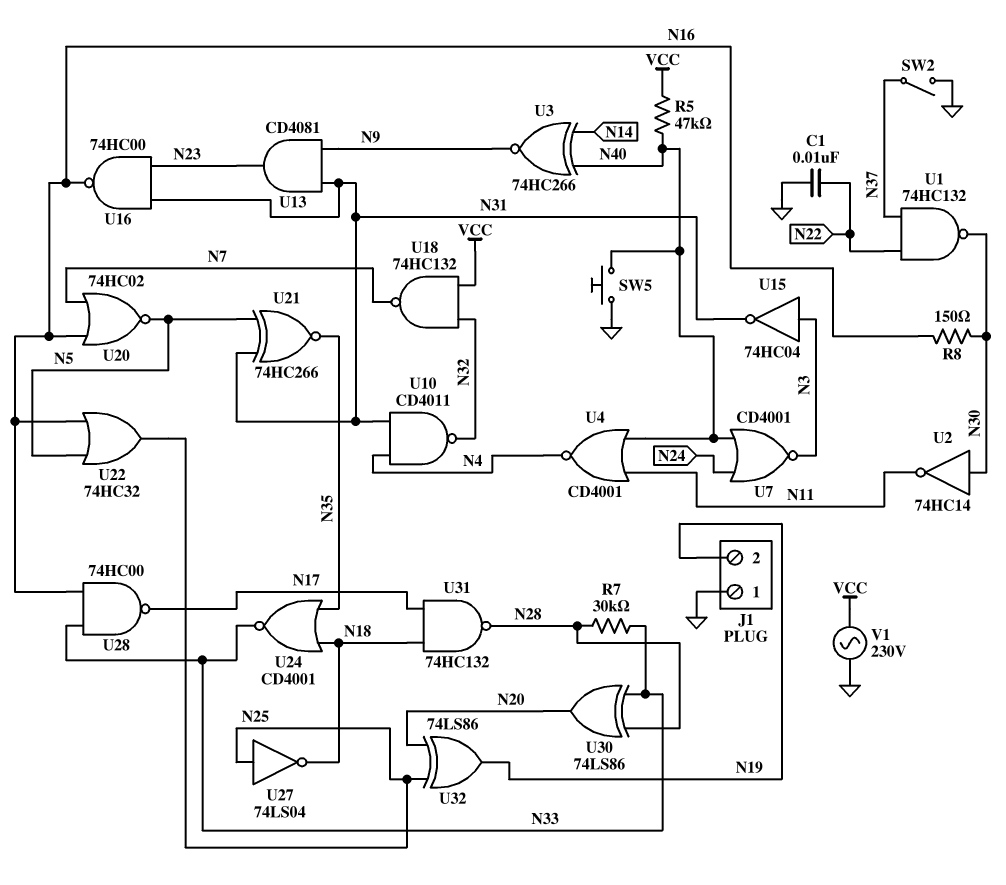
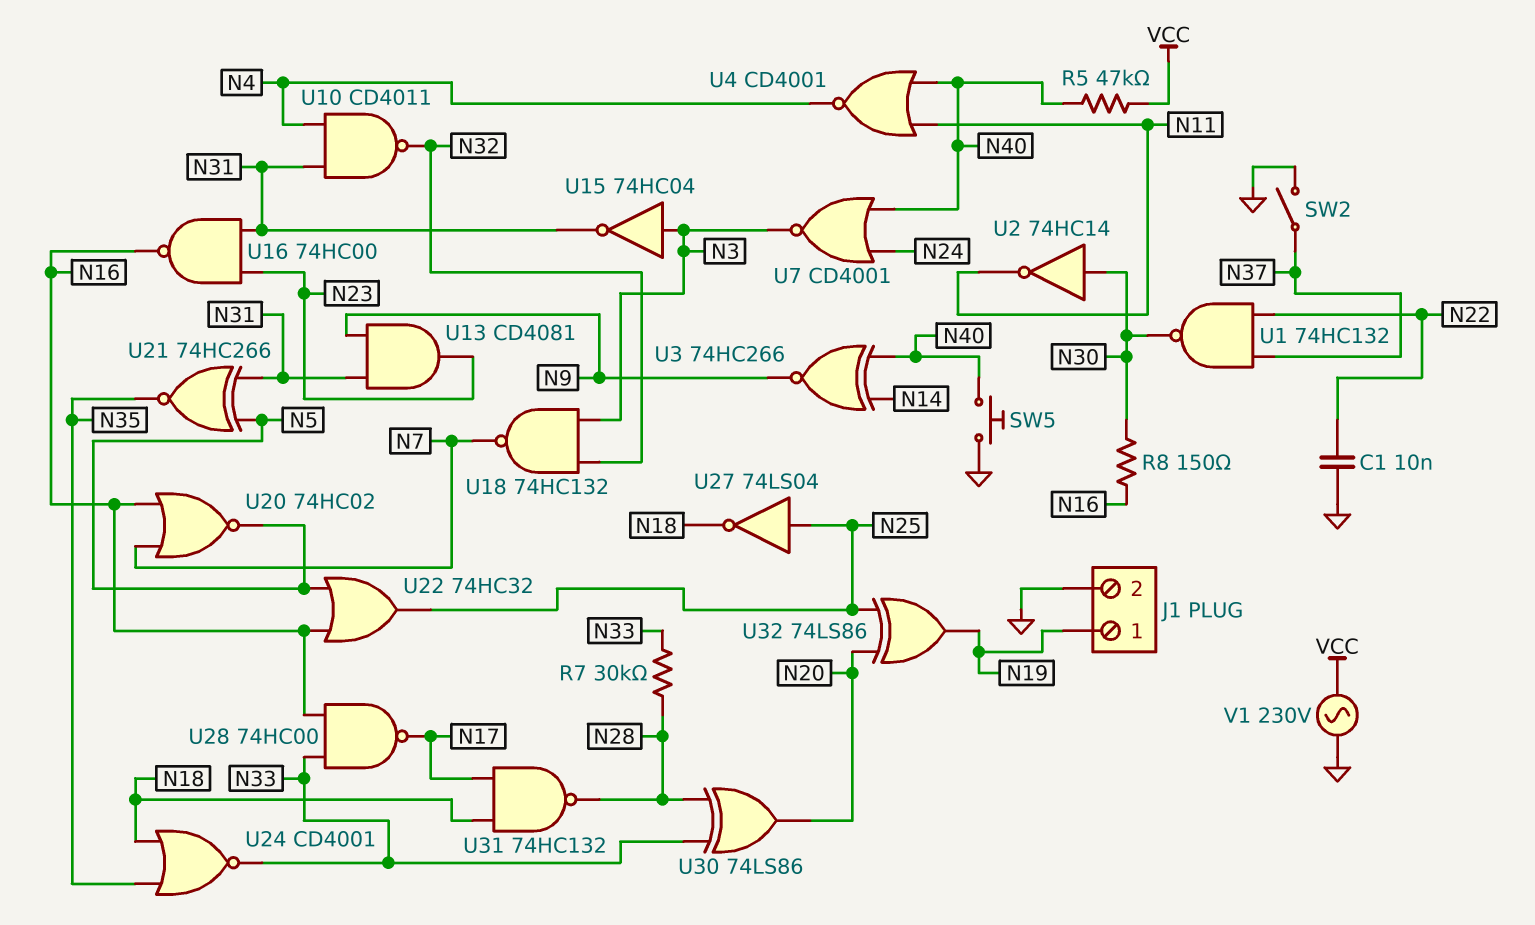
J1 pin 1: GND -> N19
J1 pin 2: N19 -> GND
U18: NAND 74HC132 (in N32, in VCC, out N7) -> NAND 74HC132 (in N3, in N32, out N7)

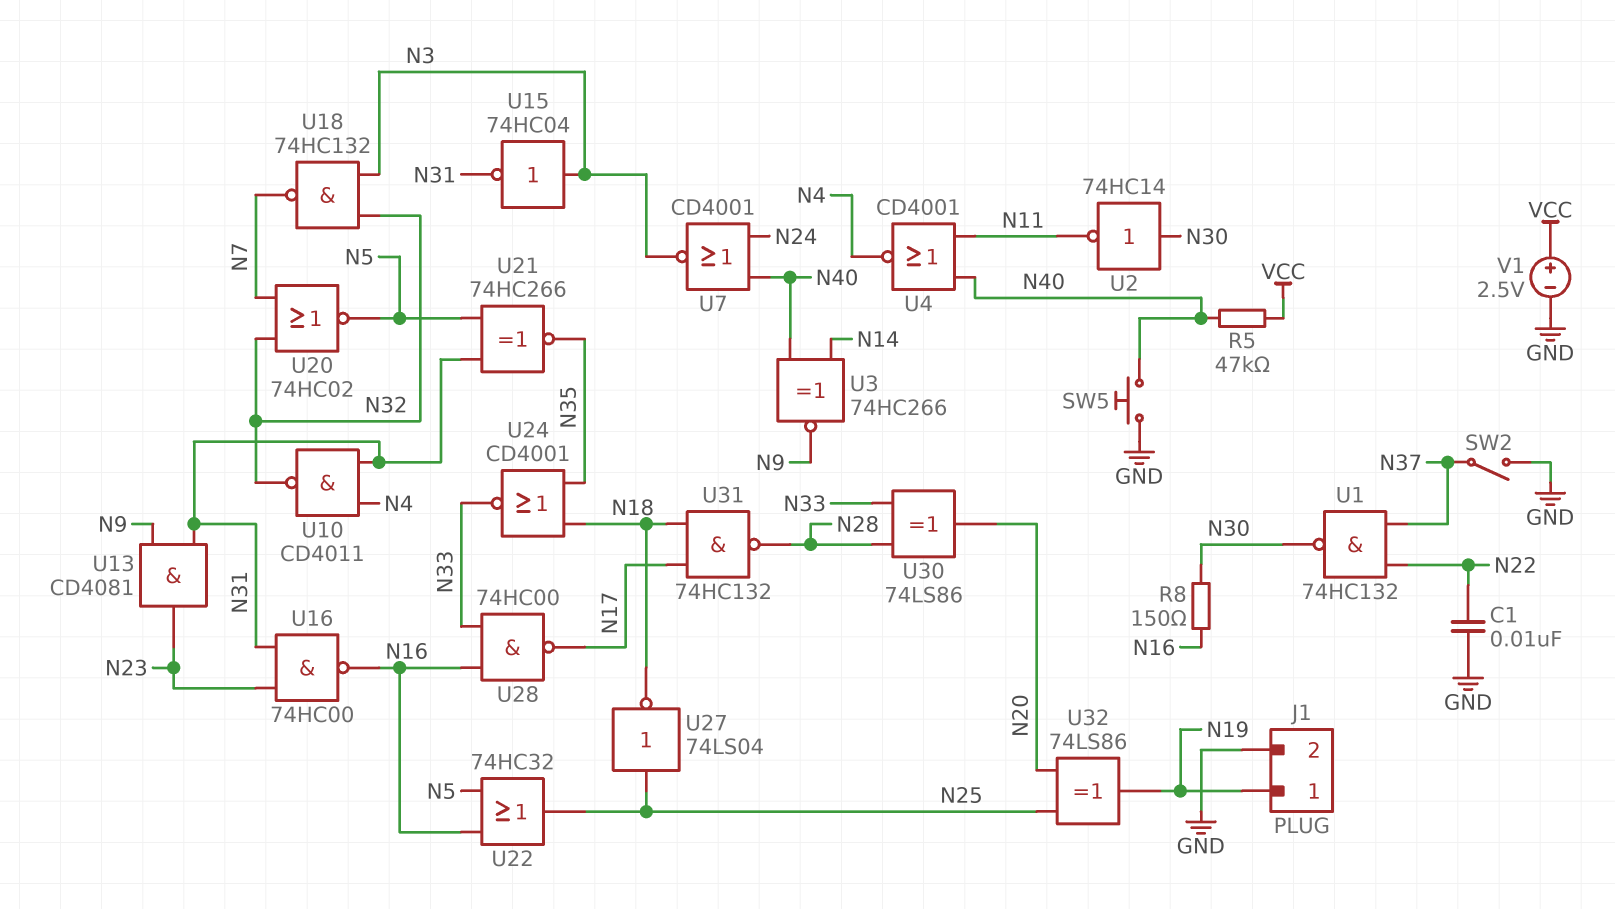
R7: 30k (N28, N33) -> none
U20: NOR 74HC02 (in N7, in N16, out N5) -> NOR 74HC02 (in N7, in N32, out N5)
V1: AC 230V (GND, VCC) -> 2.5V (plus VCC, minus GND)

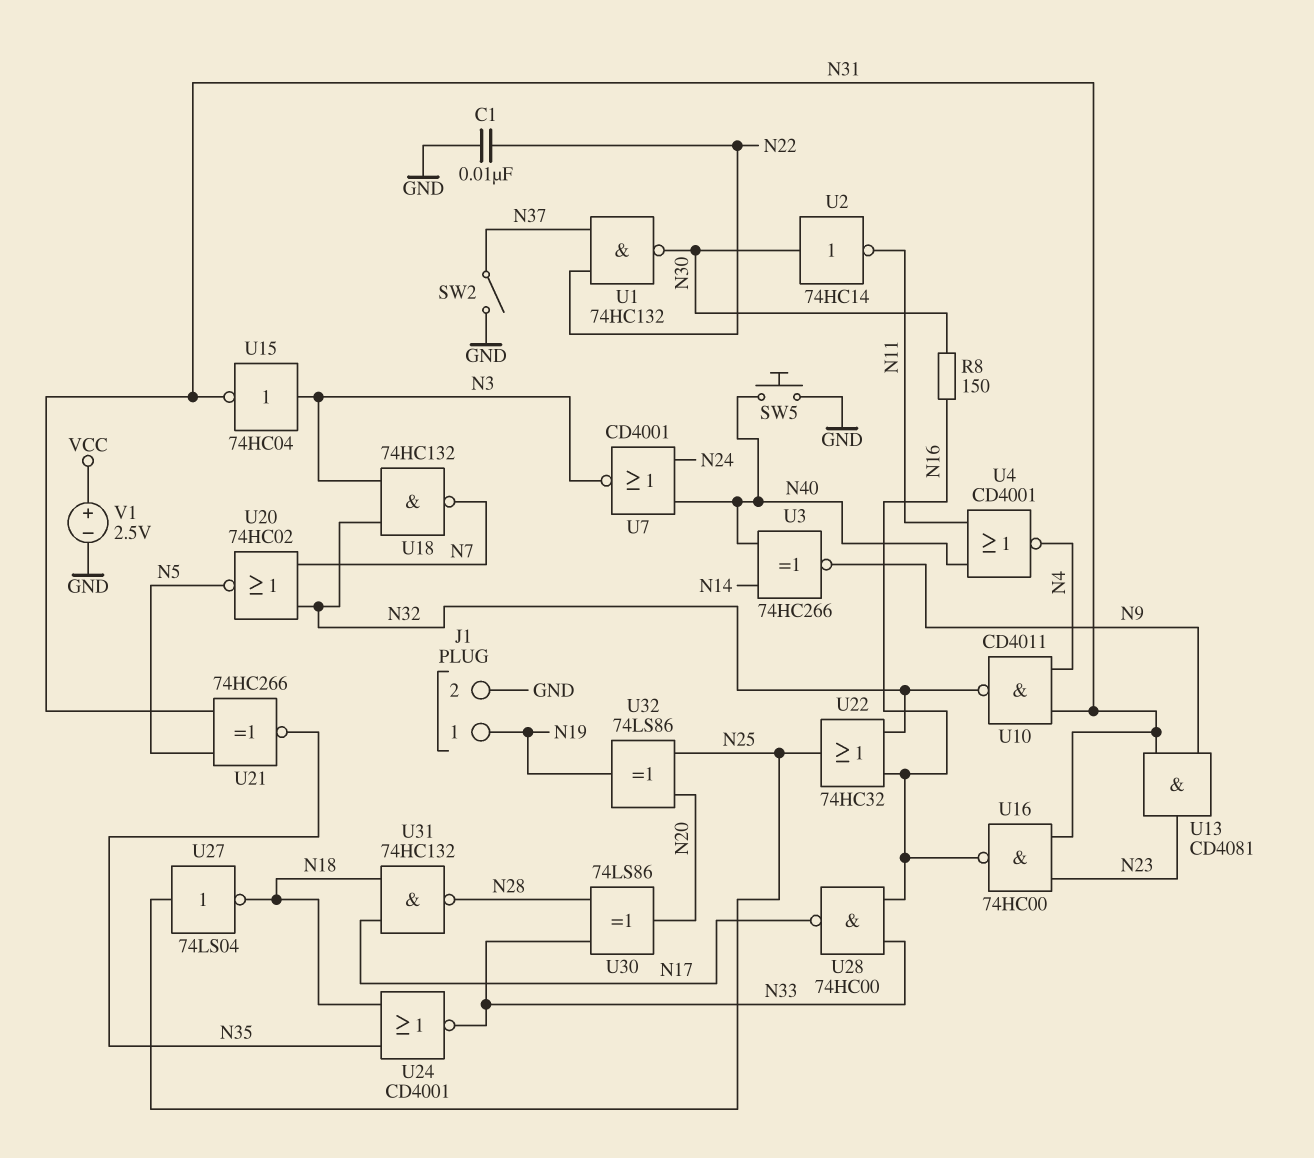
R5: 47k (N40, VCC) -> none
U22: OR 74HC32 (in N5, in N16, out N25) -> OR 74HC32 (in N16, in N32, out N25)

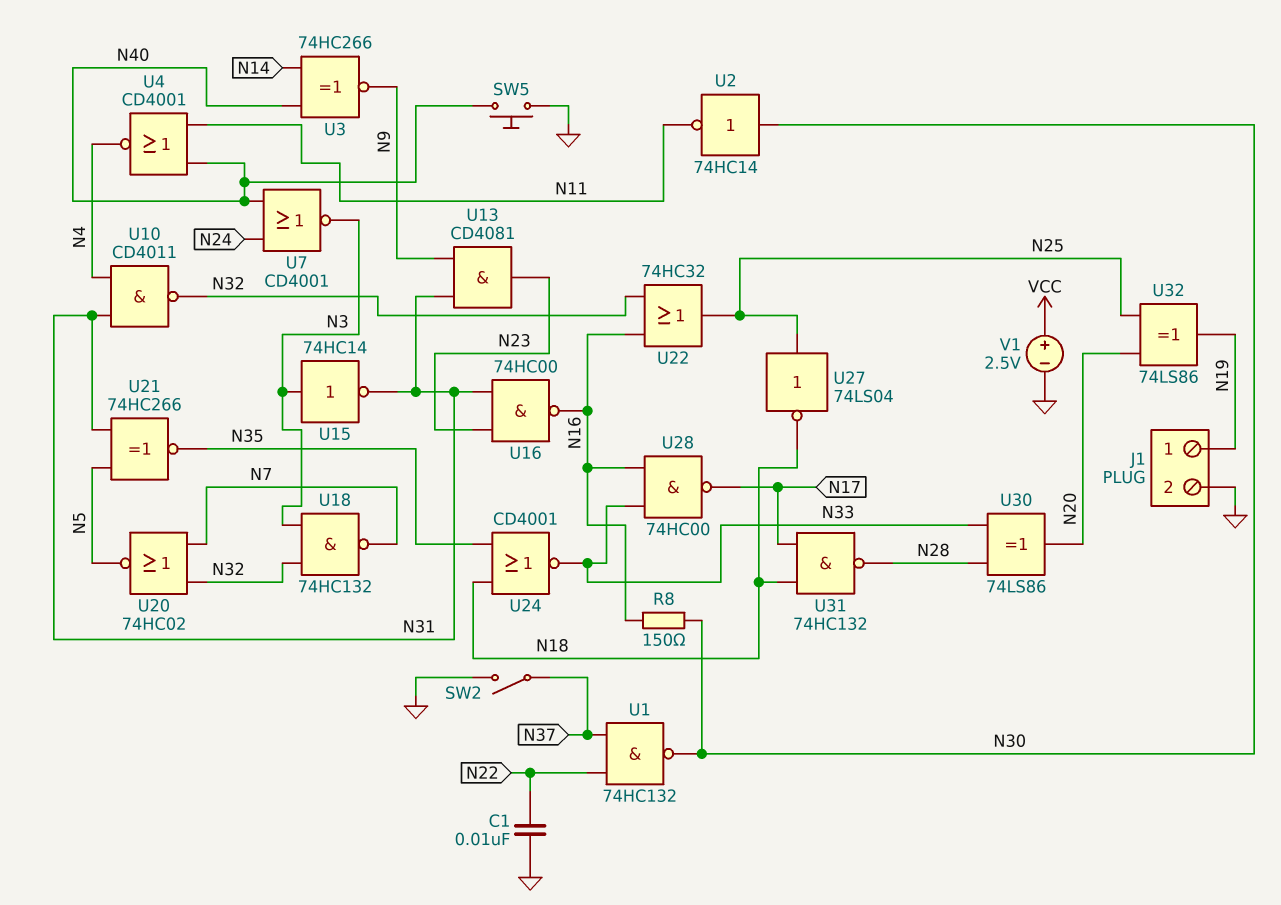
U15: NOT 74HC04 (in N3, out N31) -> NOT 74HC14 (in N3, out N31)

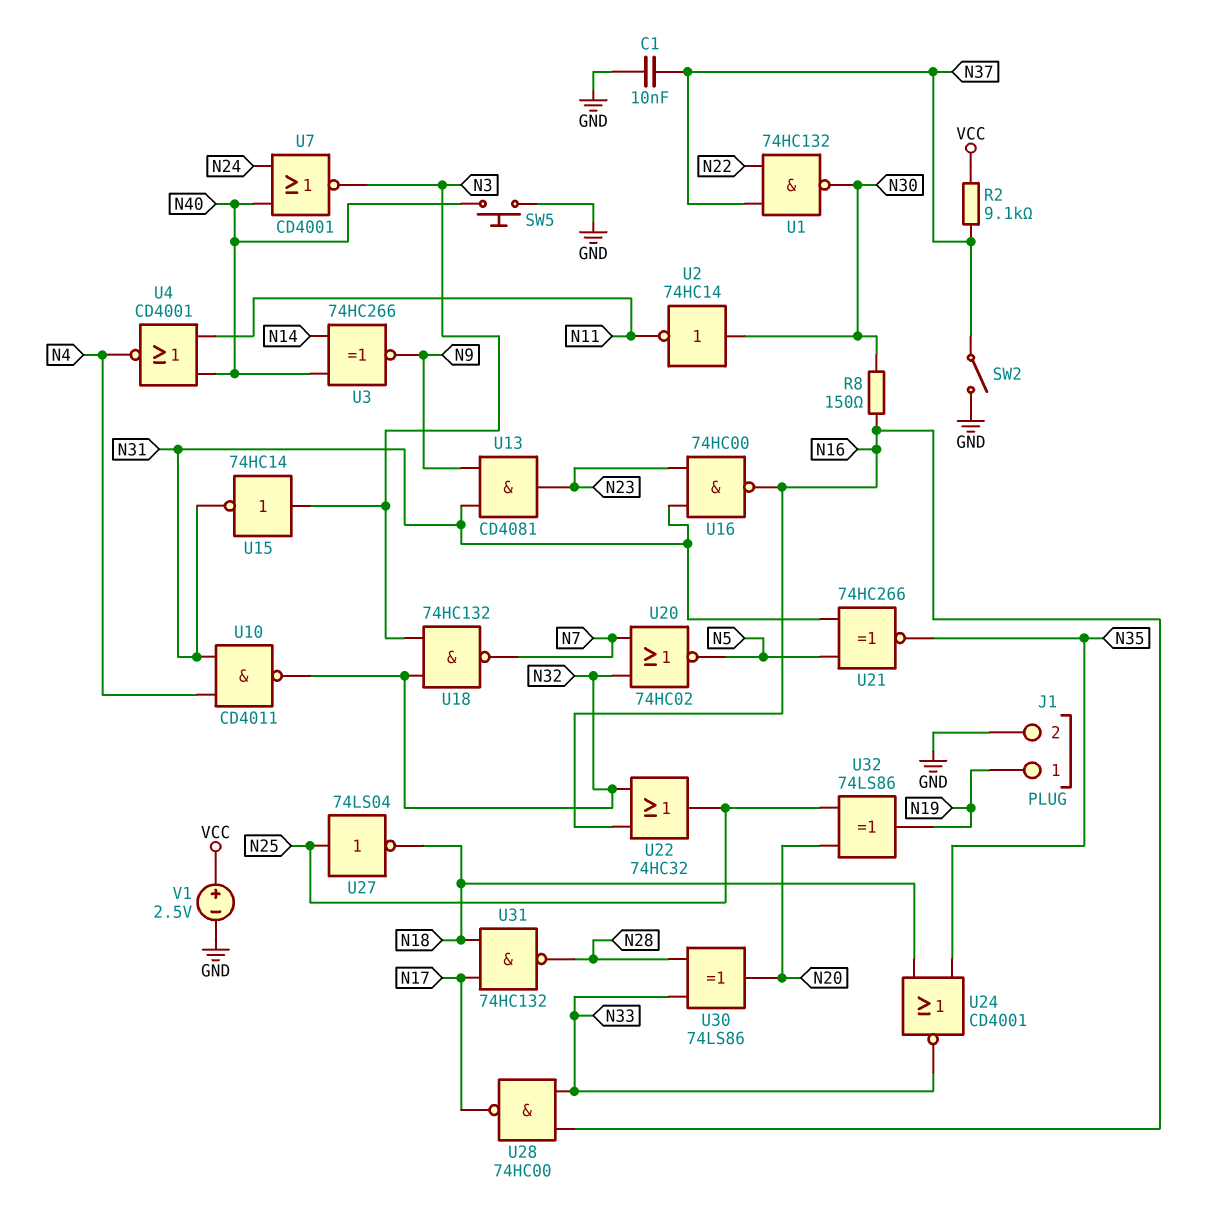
C1: 10nF (GND, N22) -> 10nF (GND, N37)
R2: none -> 9.1k (N37, VCC)

